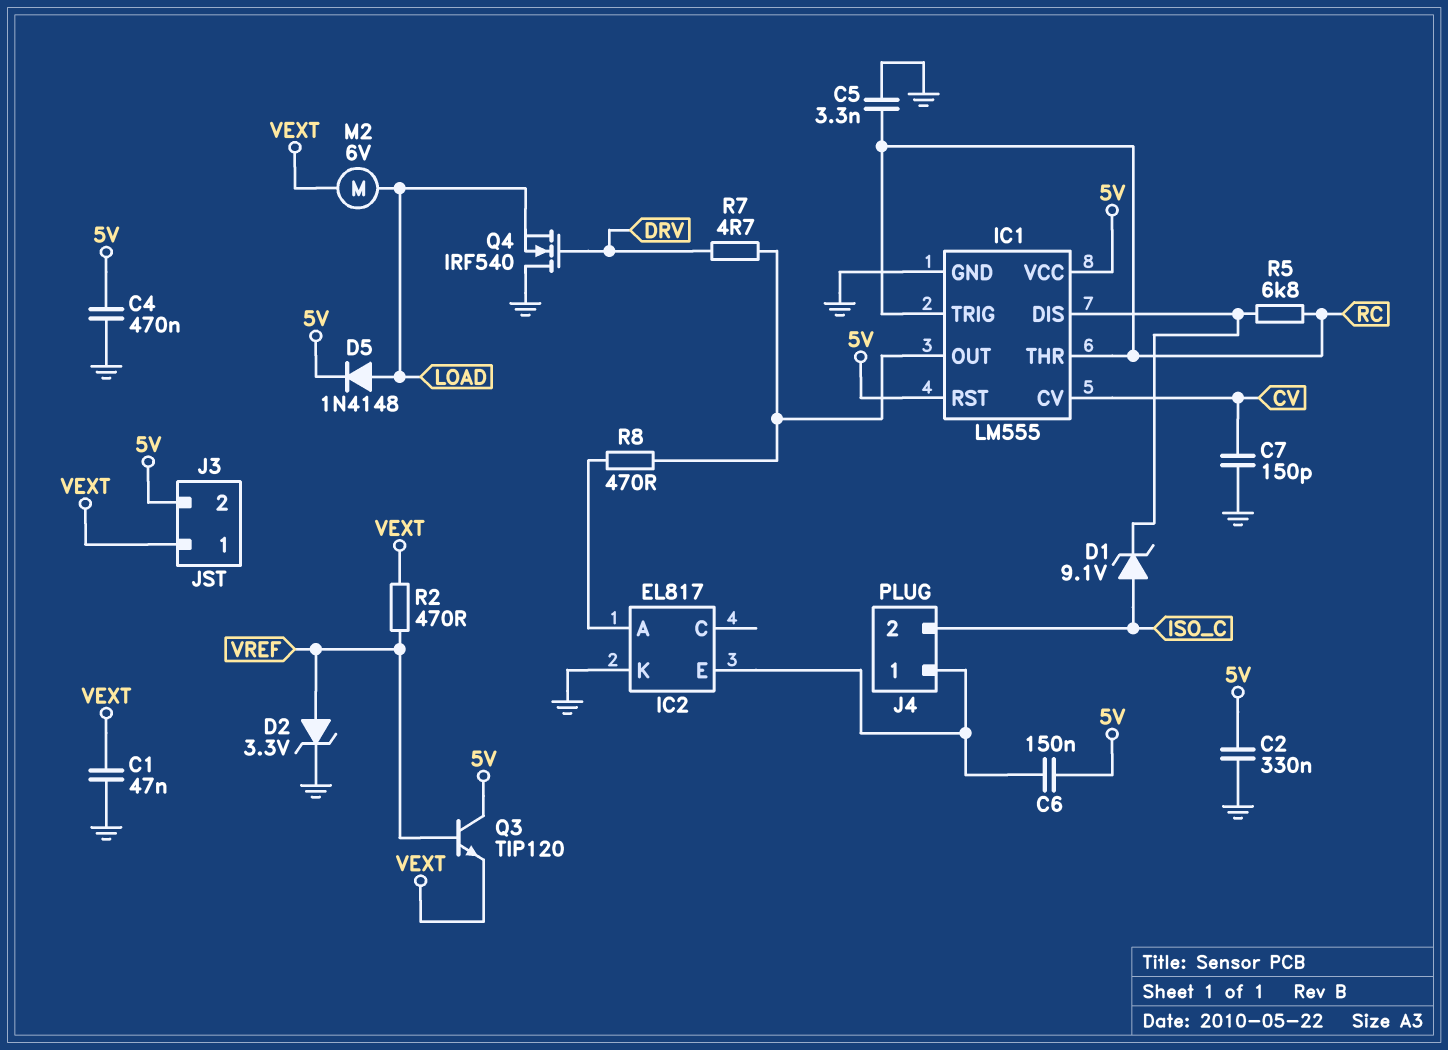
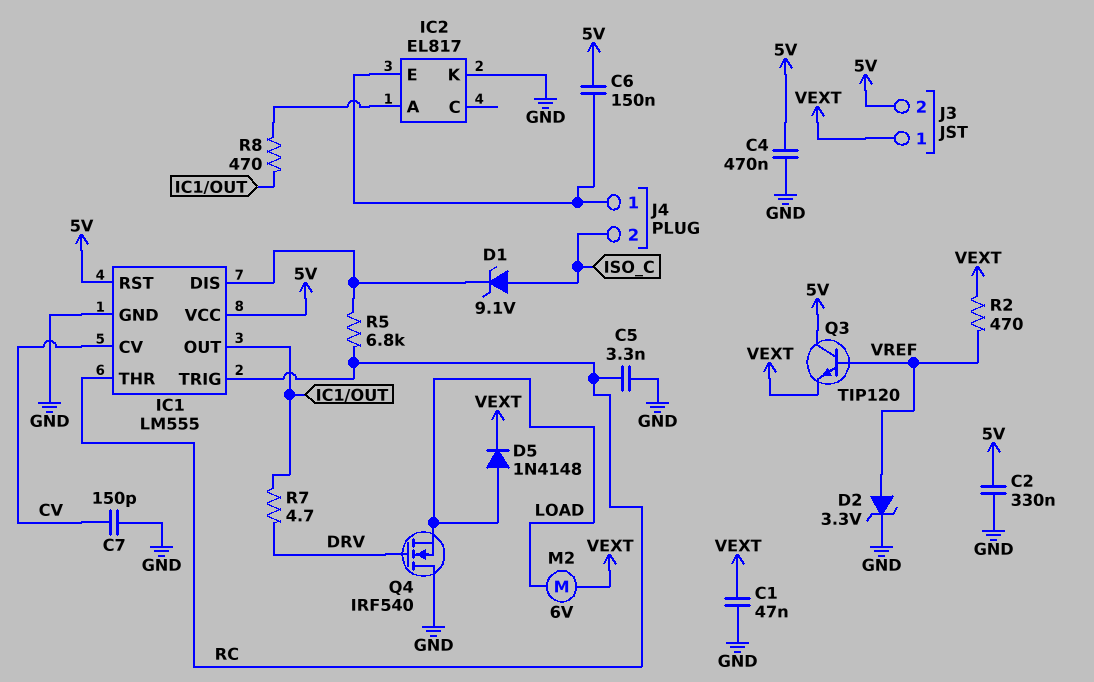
D5: diode 1N4148 (A LOAD, K 5V) -> diode 1N4148 (A LOAD, K VEXT)

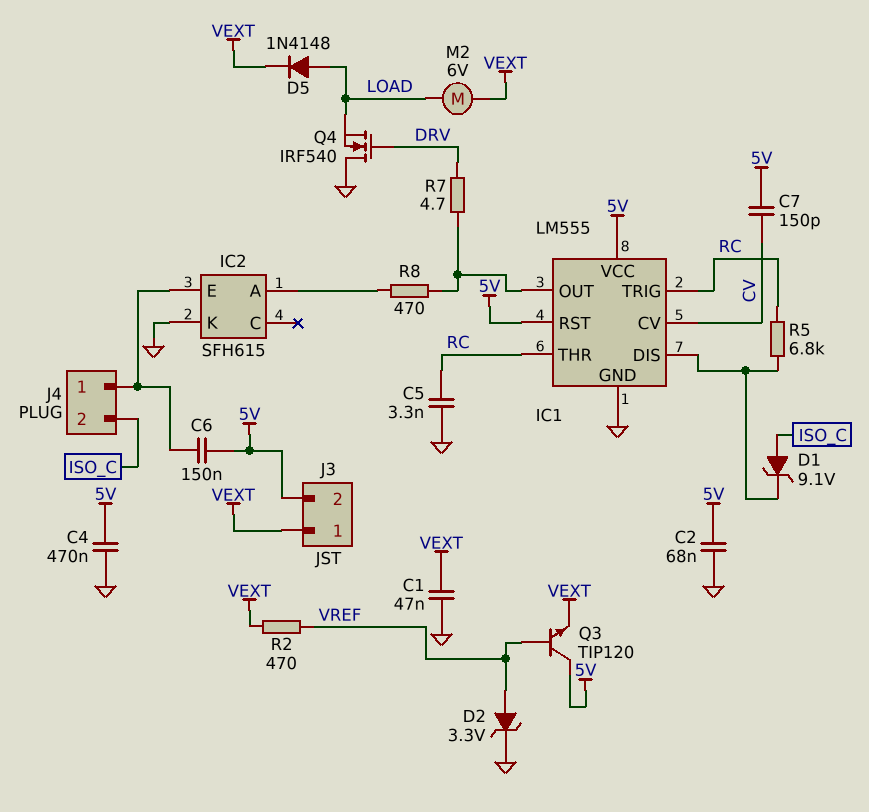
C2: 330nF (5V, GND) -> 68nF (5V, GND)
C7: 150pF (CV, GND) -> 150pF (5V, CV)
IC2: EL817 -> SFH615

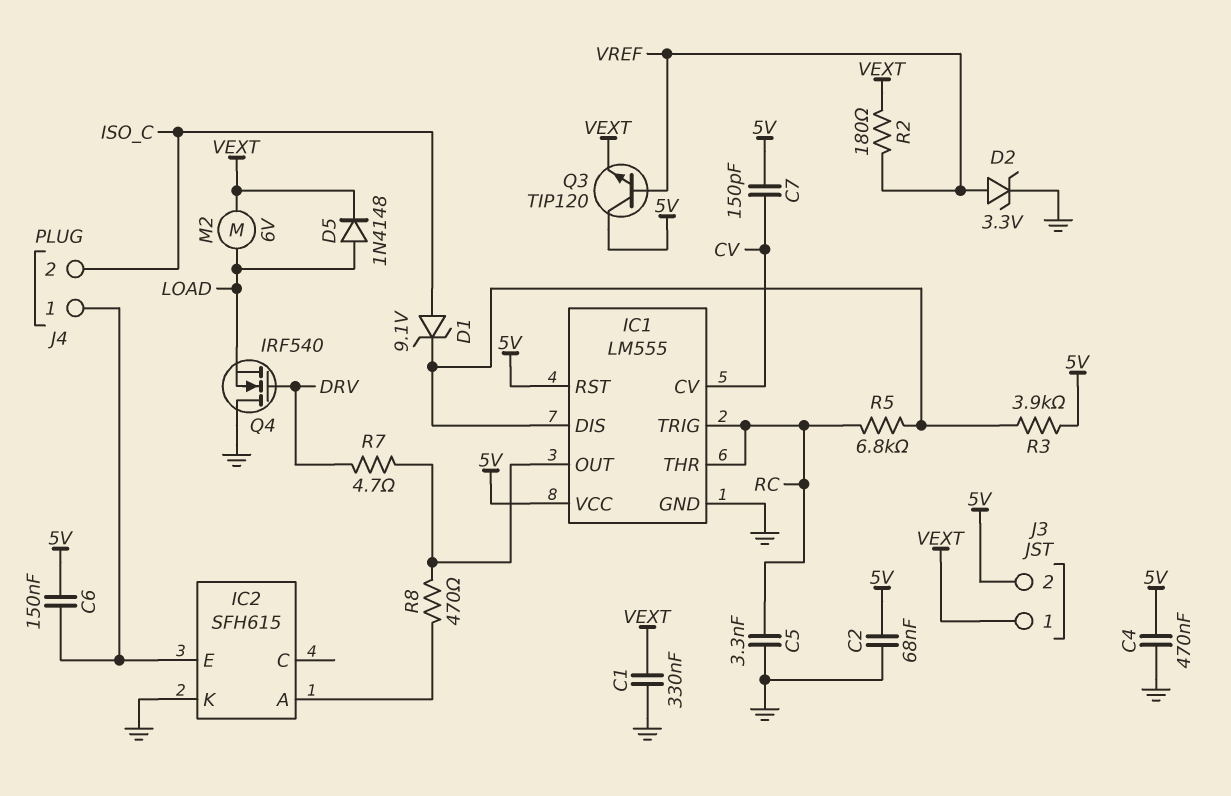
C1: 47nF (GND, VEXT) -> 330nF (GND, VEXT)
R2: 470 (VEXT, VREF) -> 180 (VEXT, VREF)
R3: none -> 3.9k (5V, IC1/DIS)

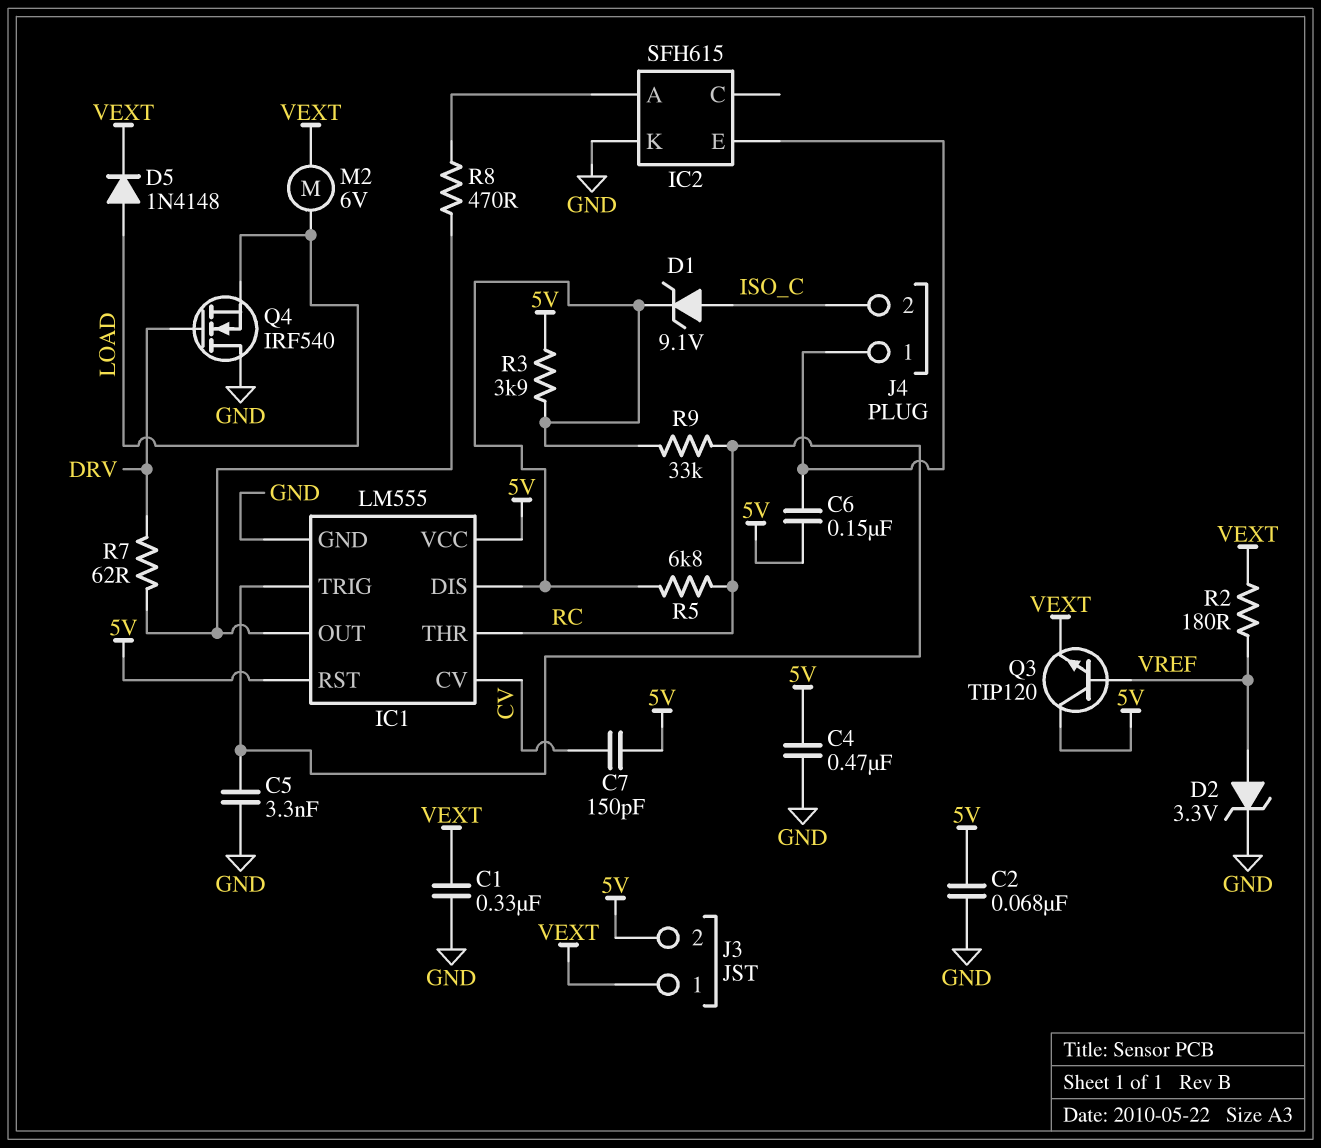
R7: 4.7 (DRV, IC1/OUT) -> 62 (DRV, IC1/OUT)
R9: none -> 33k (IC1/DIS, RC)

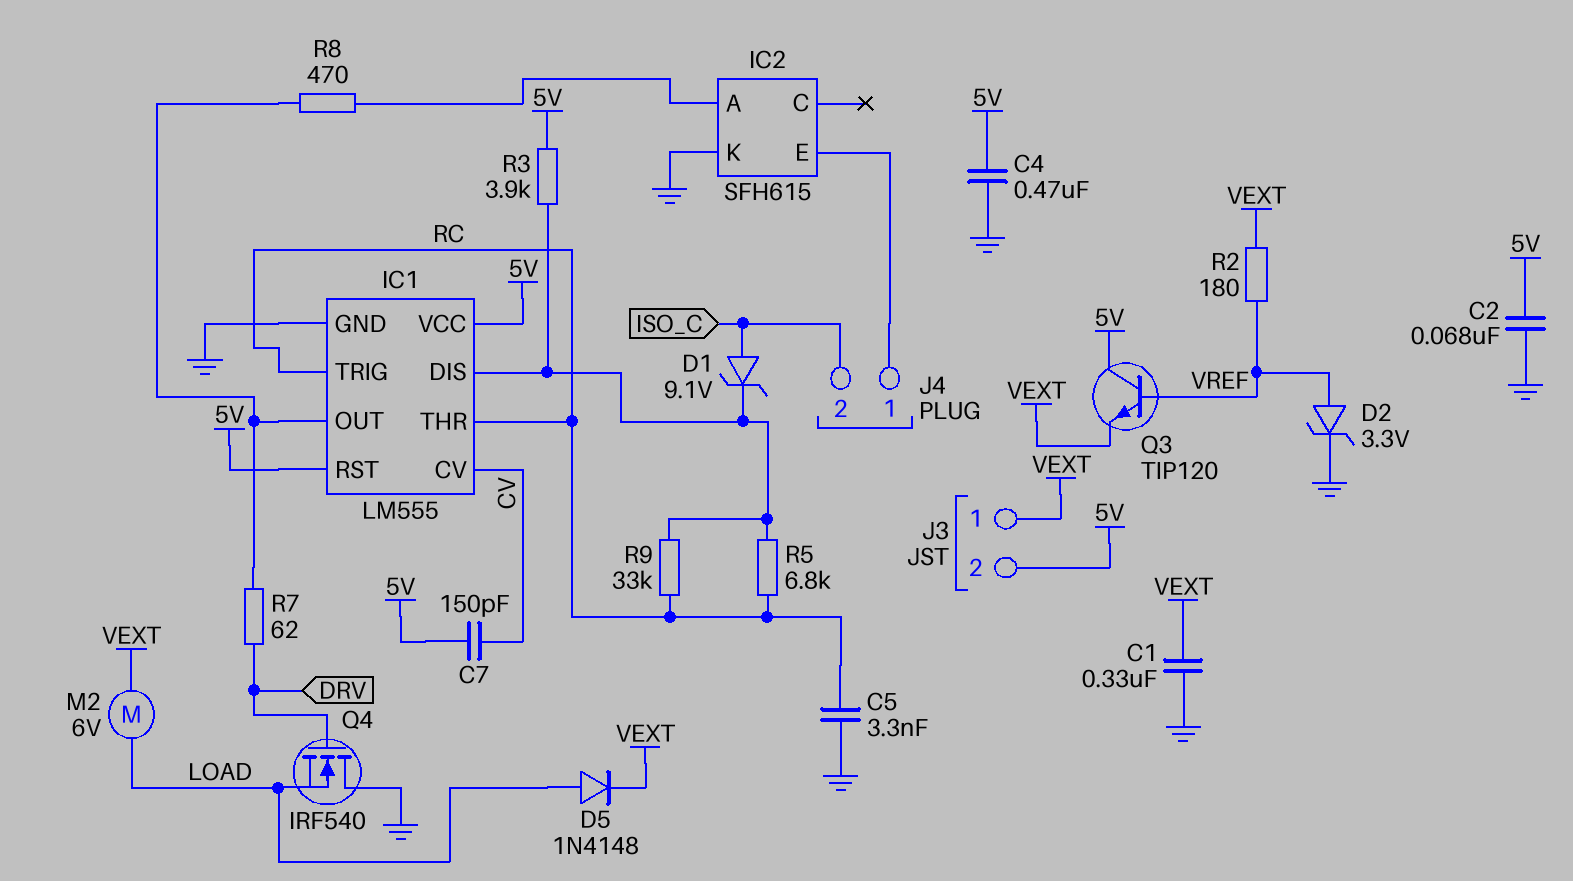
C6: 150nF (5V, IC2/E) -> none

